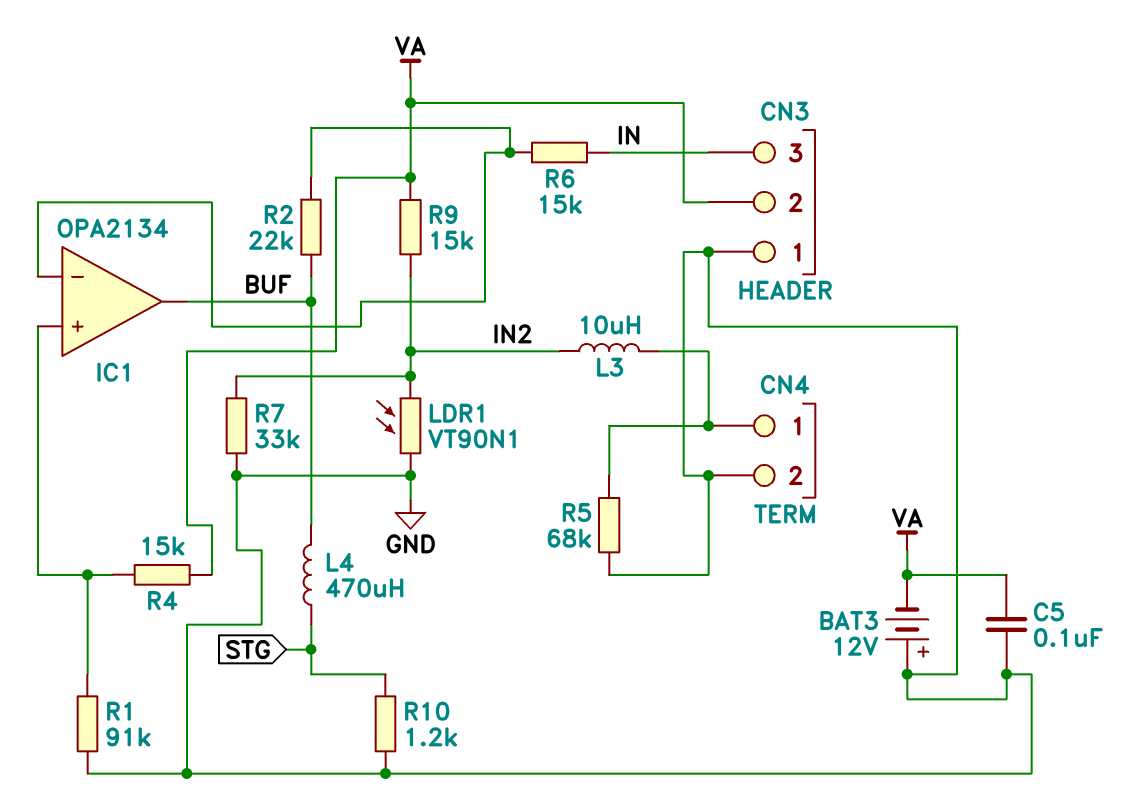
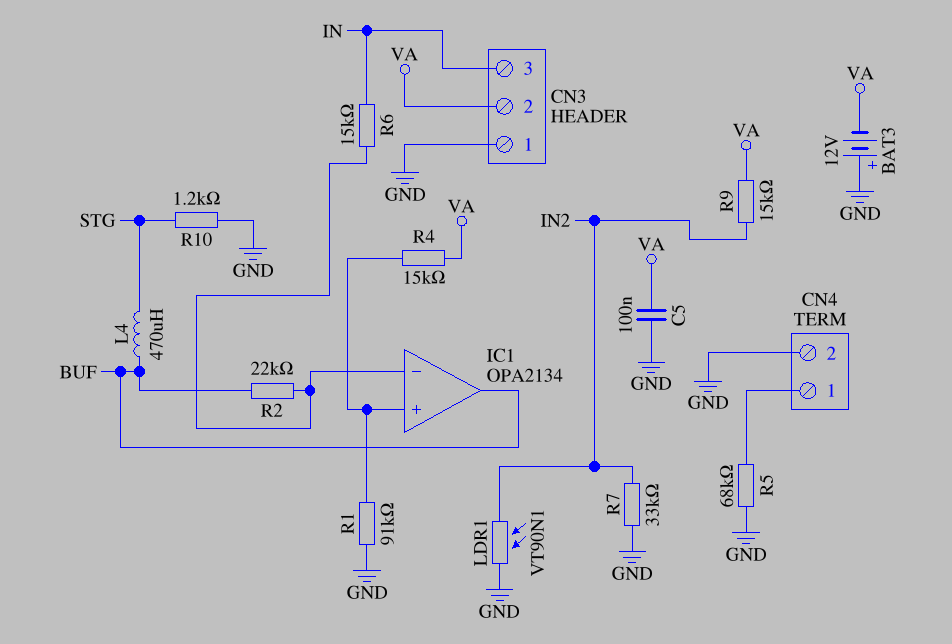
L3: 10uH (CN4/1, IN2) -> none

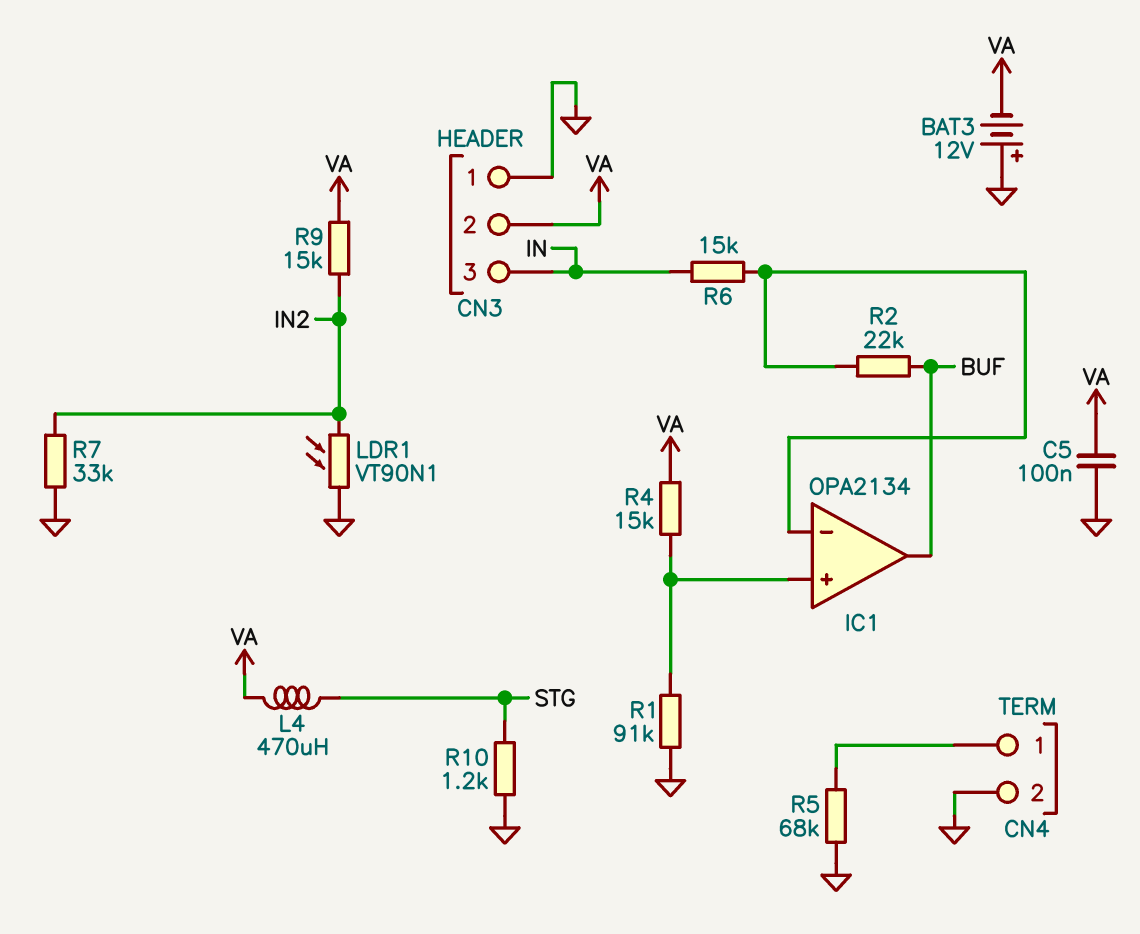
L4: 470uH (BUF, STG) -> 470uH (STG, VA)

